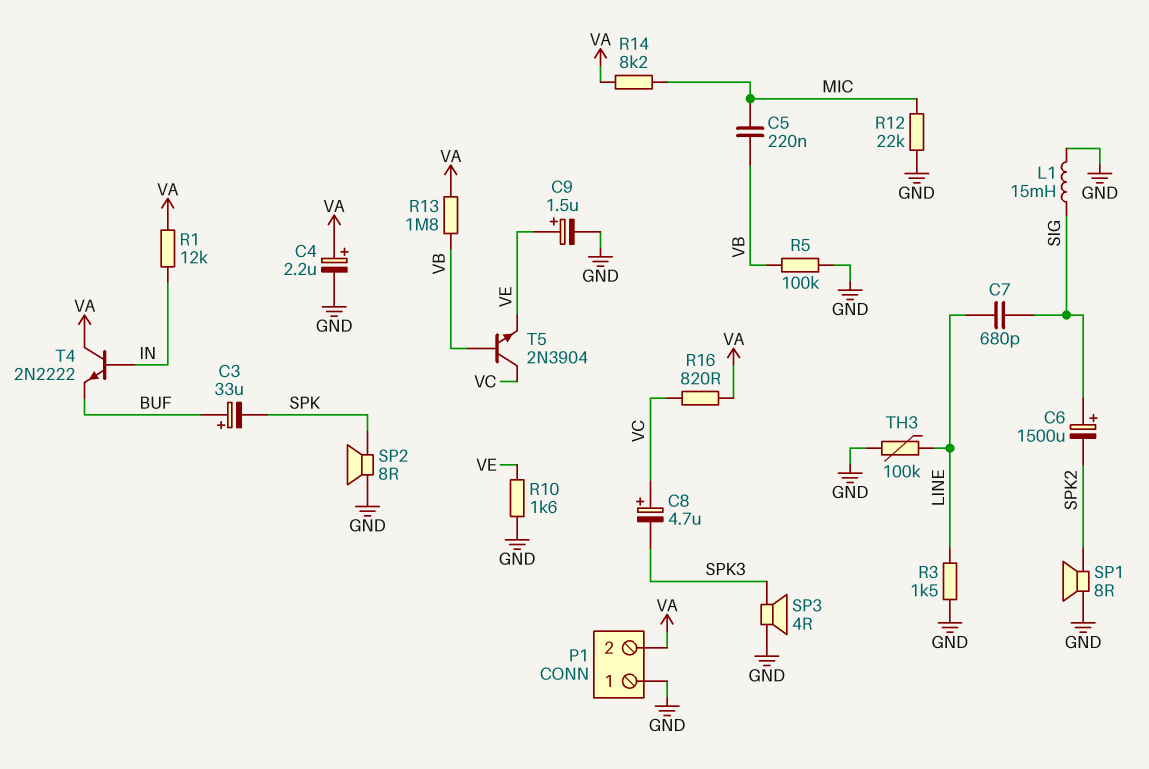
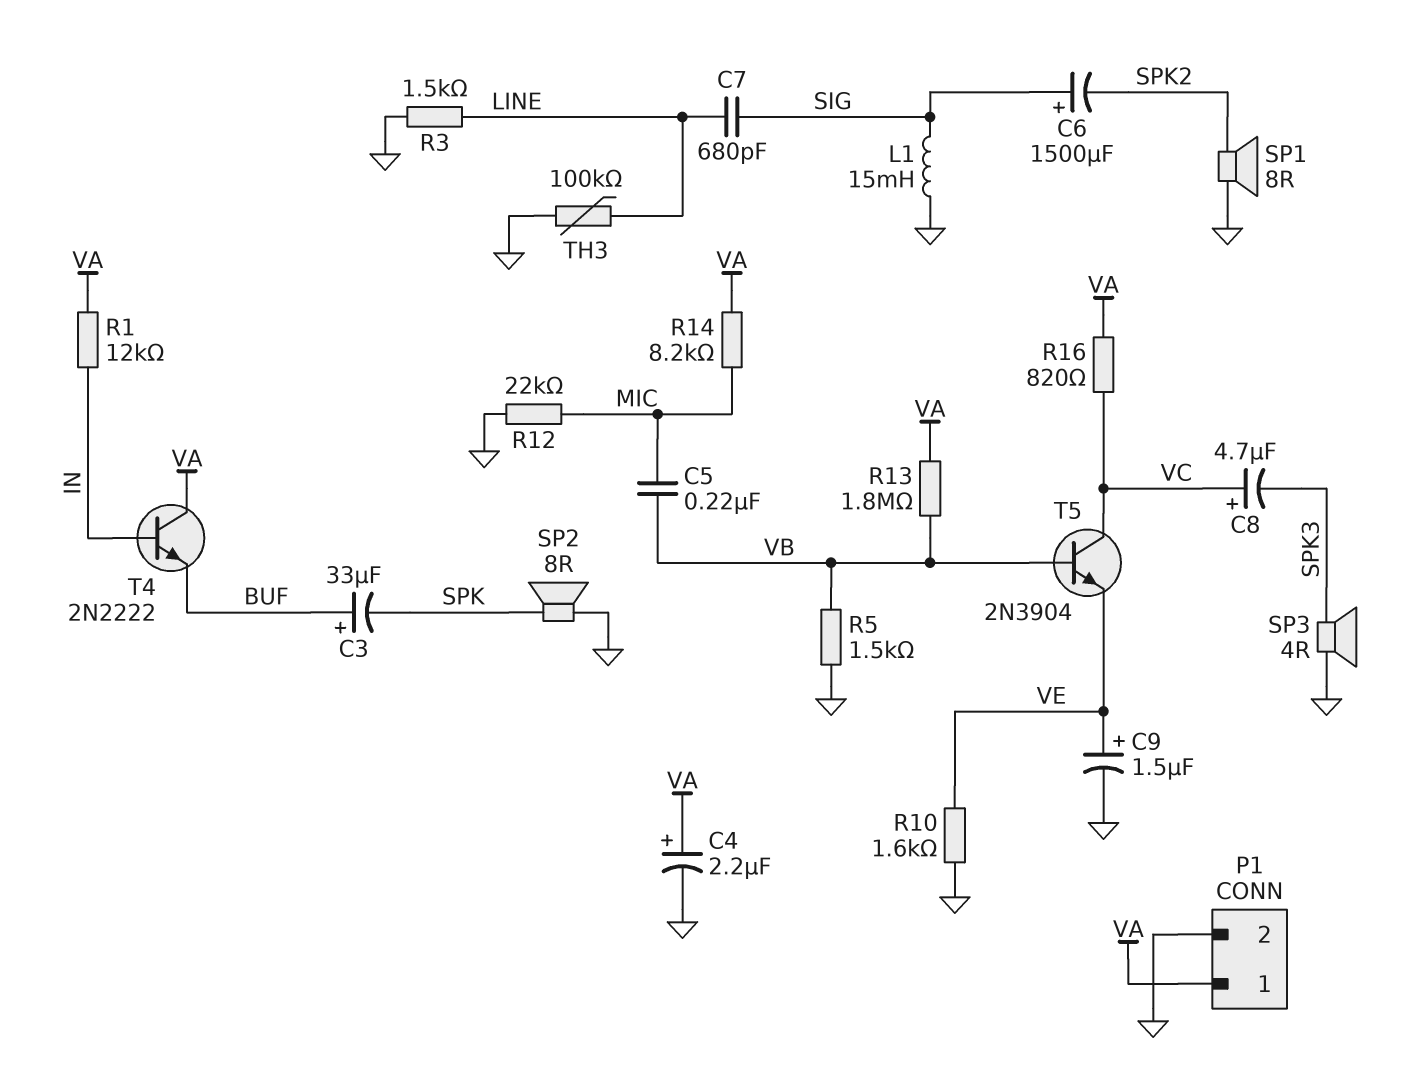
P1 pin 1: GND -> VA
P1 pin 2: VA -> GND
R5: 100k (GND, VB) -> 1.5k (GND, VB)

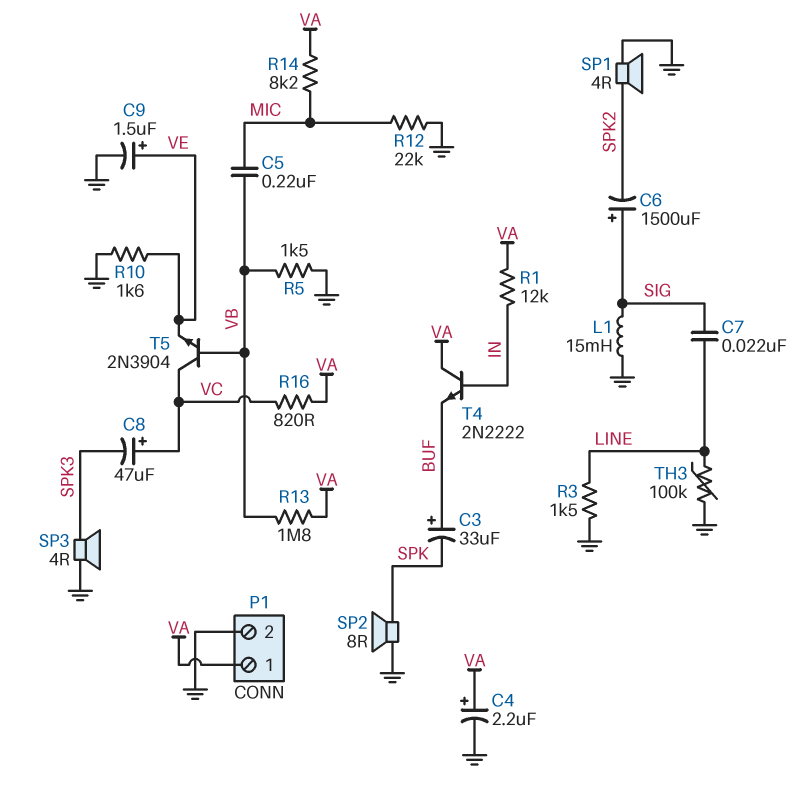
C7: 680pF (LINE, SIG) -> 22nF (LINE, SIG)
C8: 4.7uF (plus VC, minus SPK3) -> 47uF (plus VC, minus SPK3)
SP1: speaker 8R (GND, SPK2) -> speaker 4R (GND, SPK2)

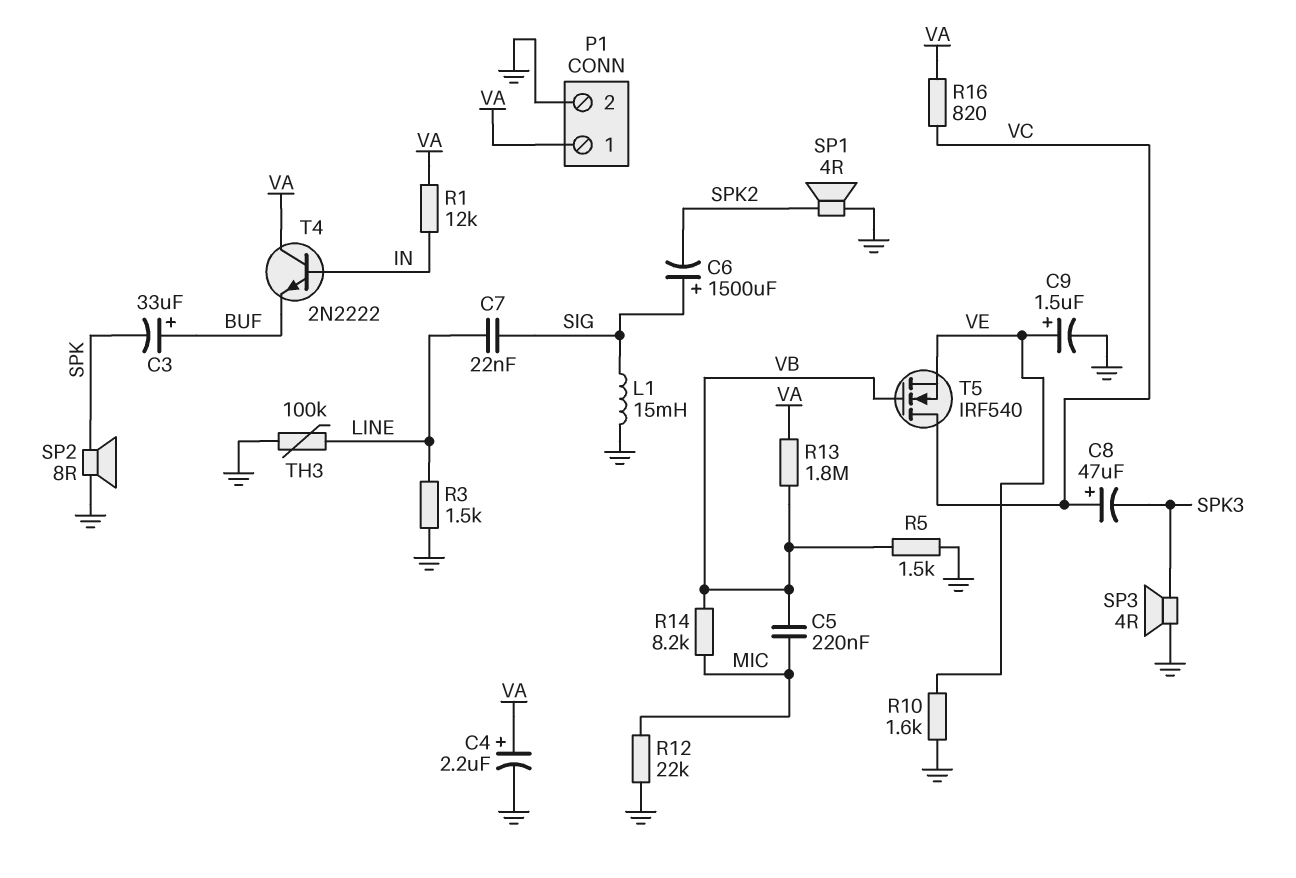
R14: 8.2k (MIC, VA) -> 8.2k (MIC, VB)
T5: NPN 2N3904 (B VB, C VC, E VE) -> NMOS IRF540 (G VB, D VC, S VE)

